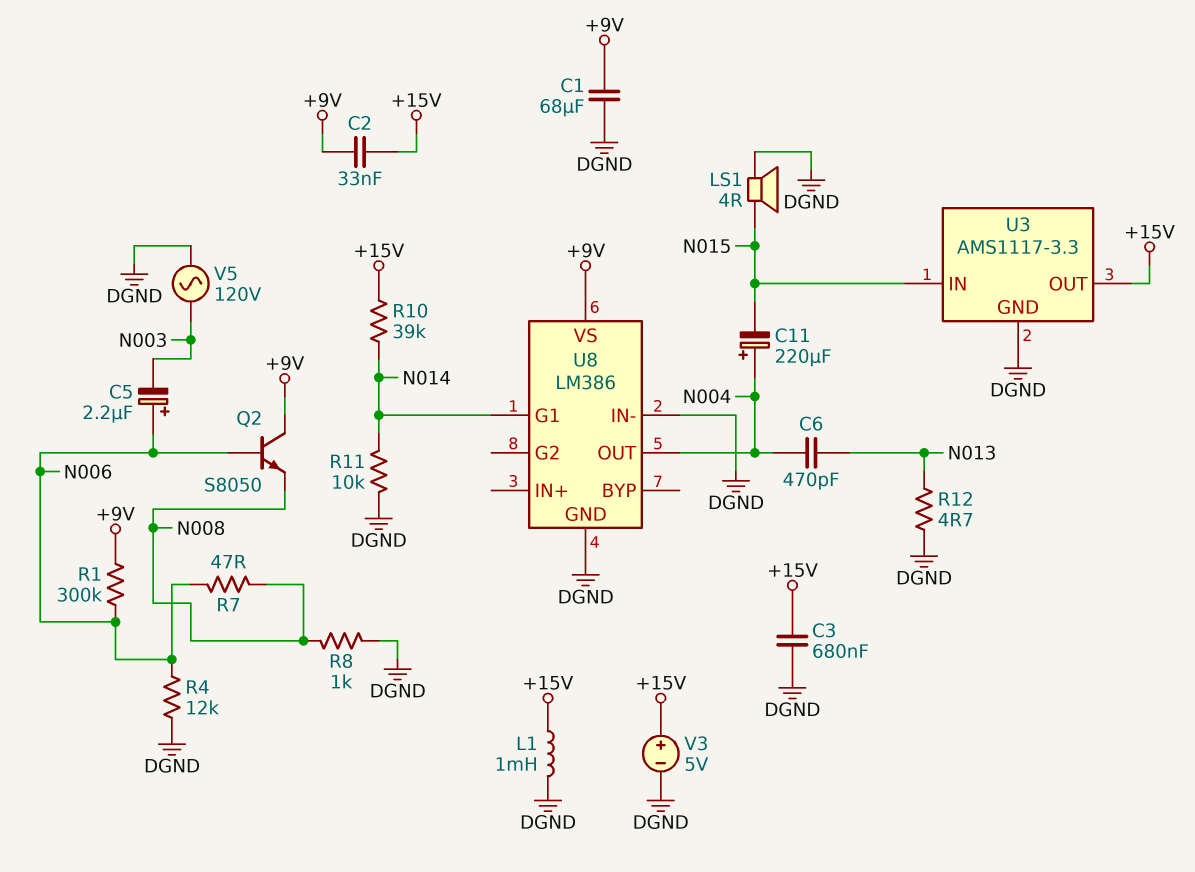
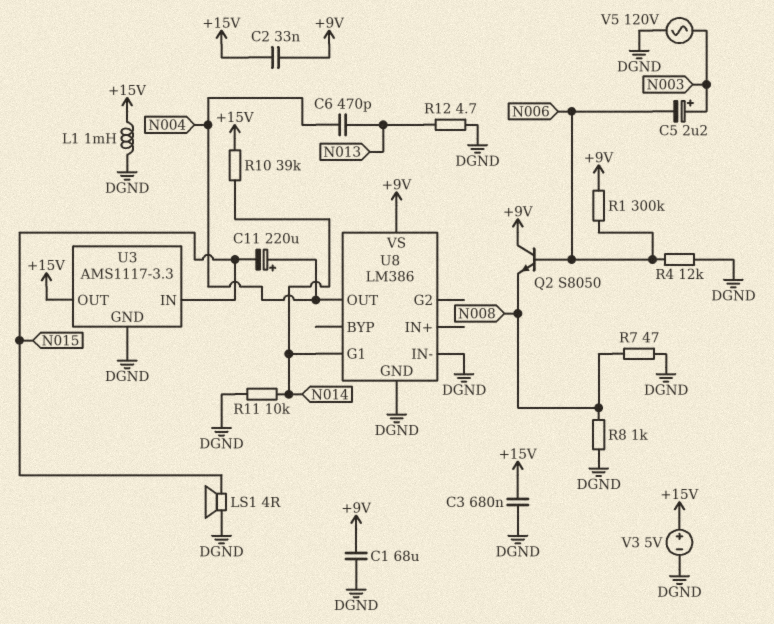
C5: 2.2uF (plus N006, minus N003) -> 2.2uF (plus N003, minus N006)
R7: 47 (N006, N008) -> 47 (DGND, N008)

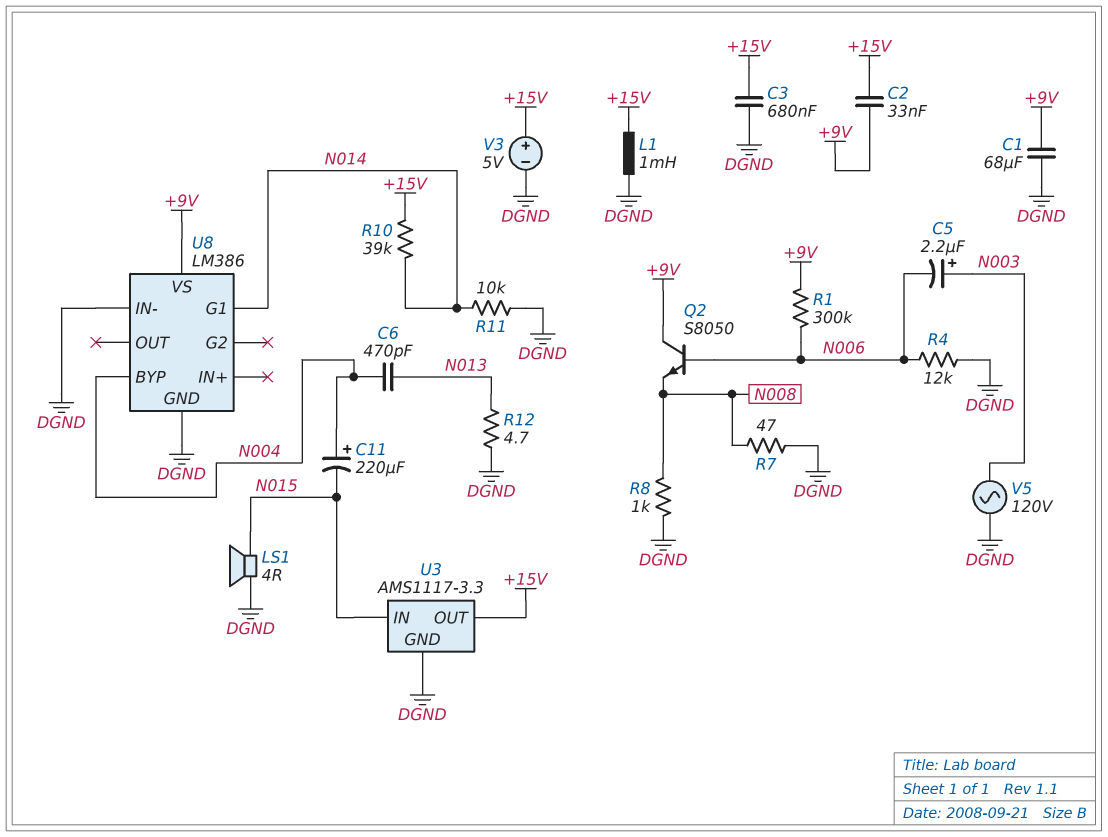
U8 pin BYP: none -> N004
U8 pin OUT: N004 -> none

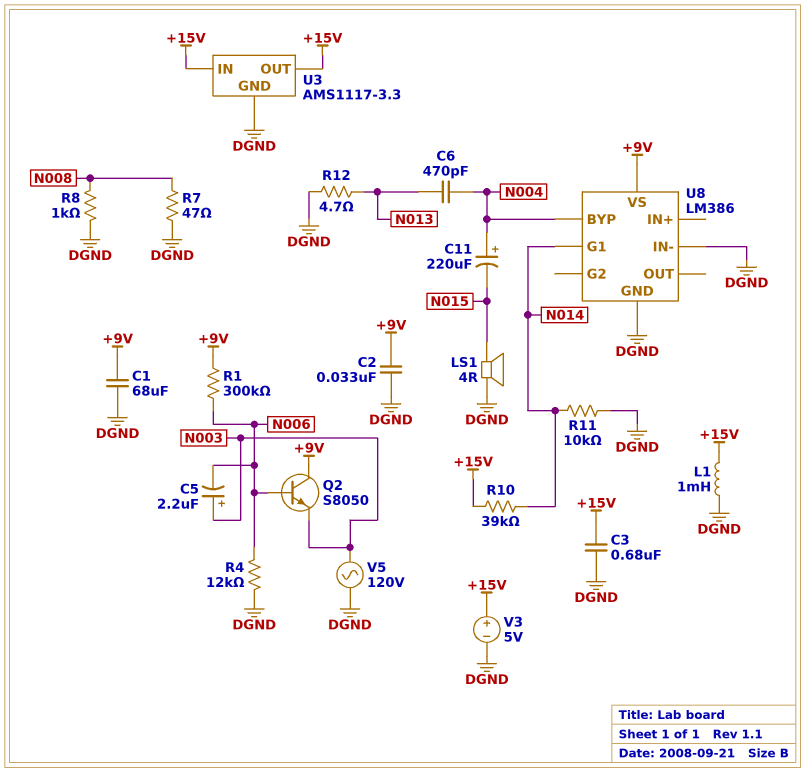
C2: 33nF (+9V, +15V) -> 33nF (+9V, DGND)
Q2: NPN S8050 (B N006, C +9V, E N008) -> NPN S8050 (B N006, C +9V, E N003)
U3 pin IN: N015 -> +15V

